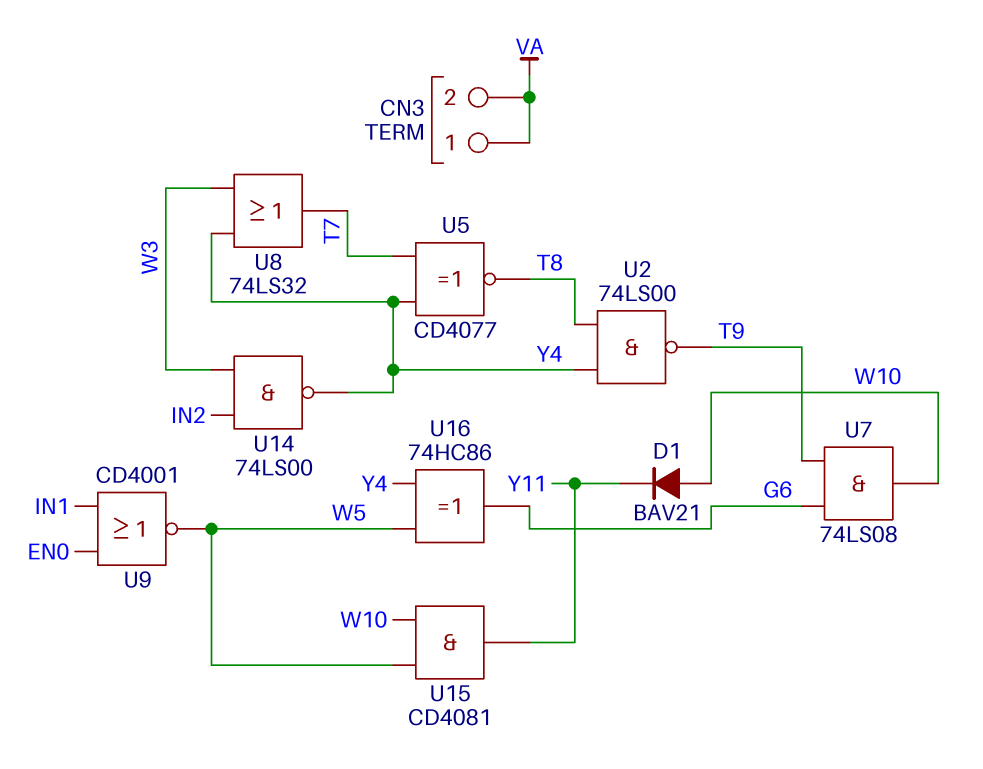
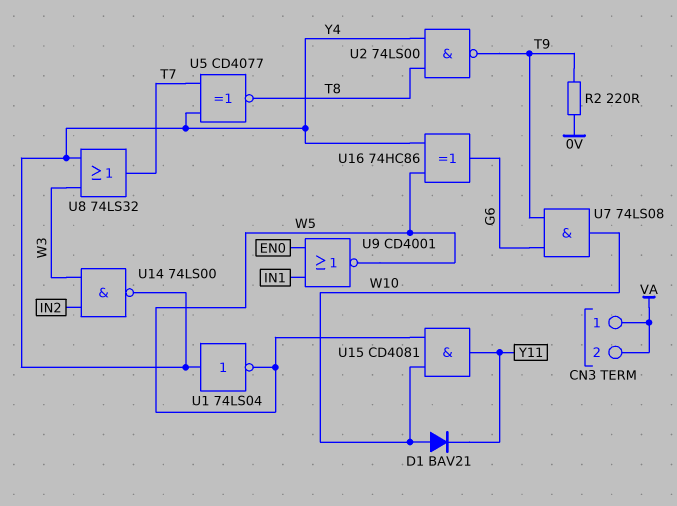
R2: none -> 220 (0V, T9)
U1: none -> NOT 74LS04 (in Y4, out W5)

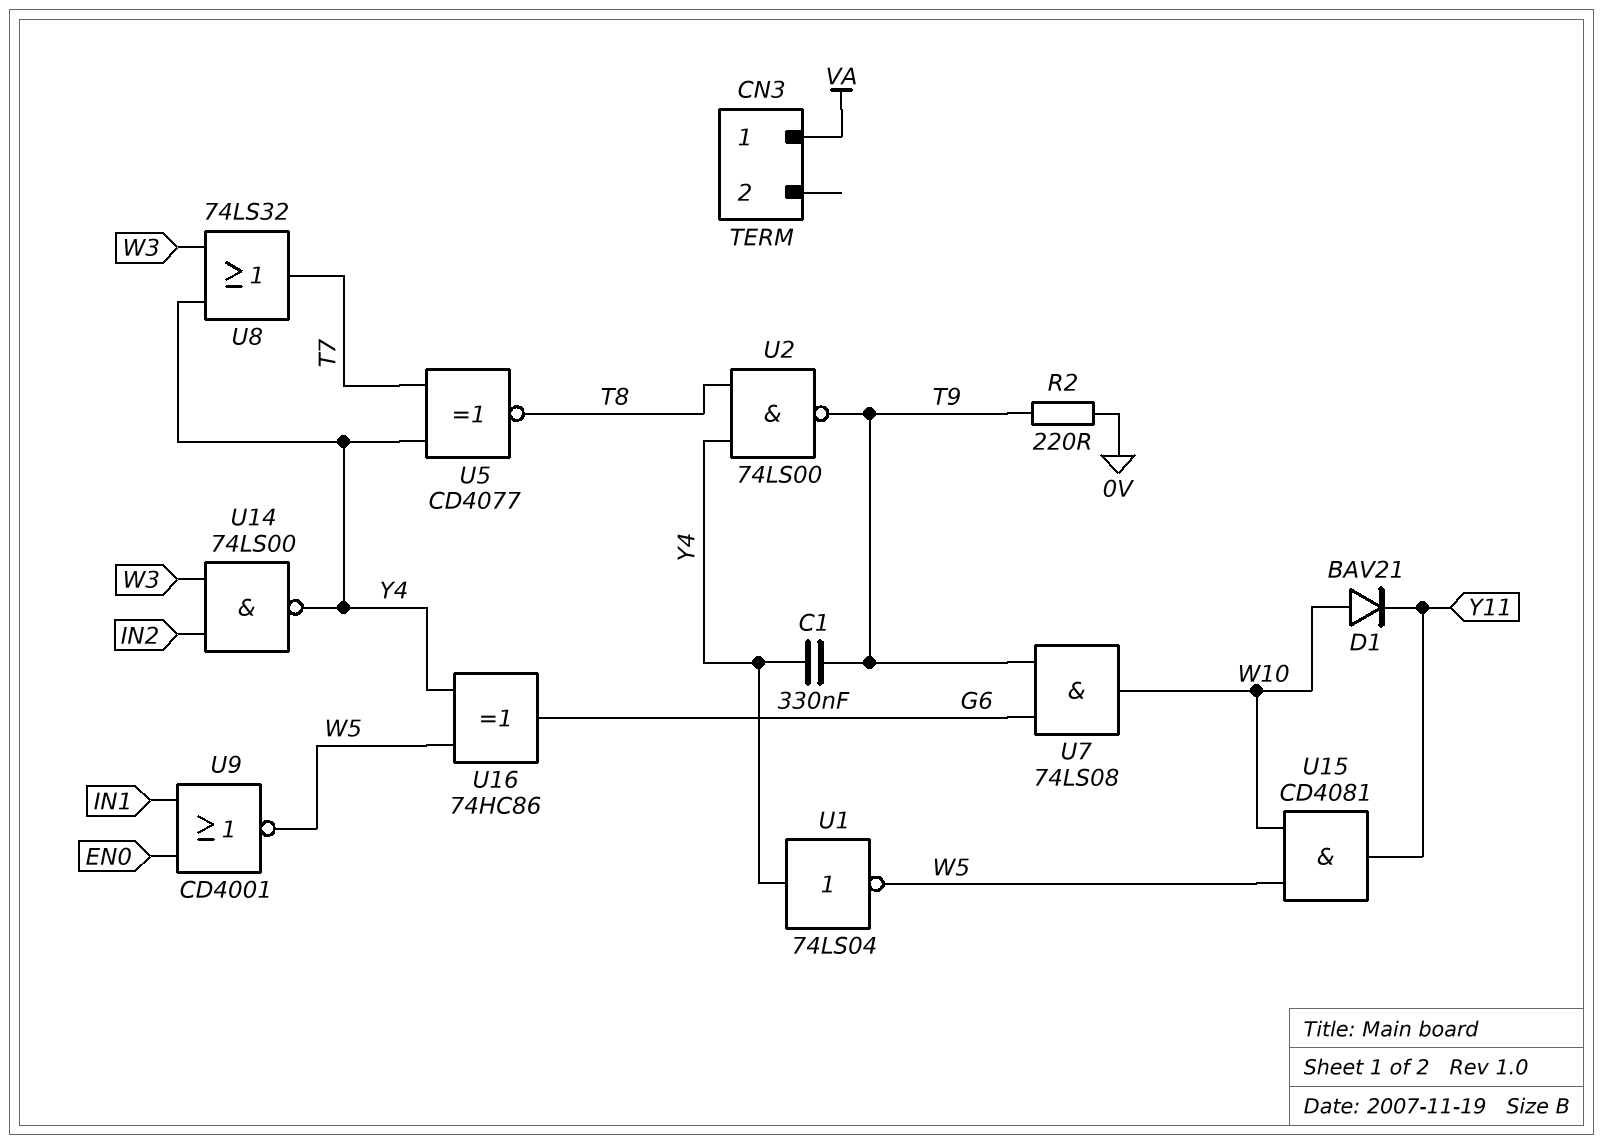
C1: none -> 330nF (T9, Y4)
CN3 pin 2: VA -> none

